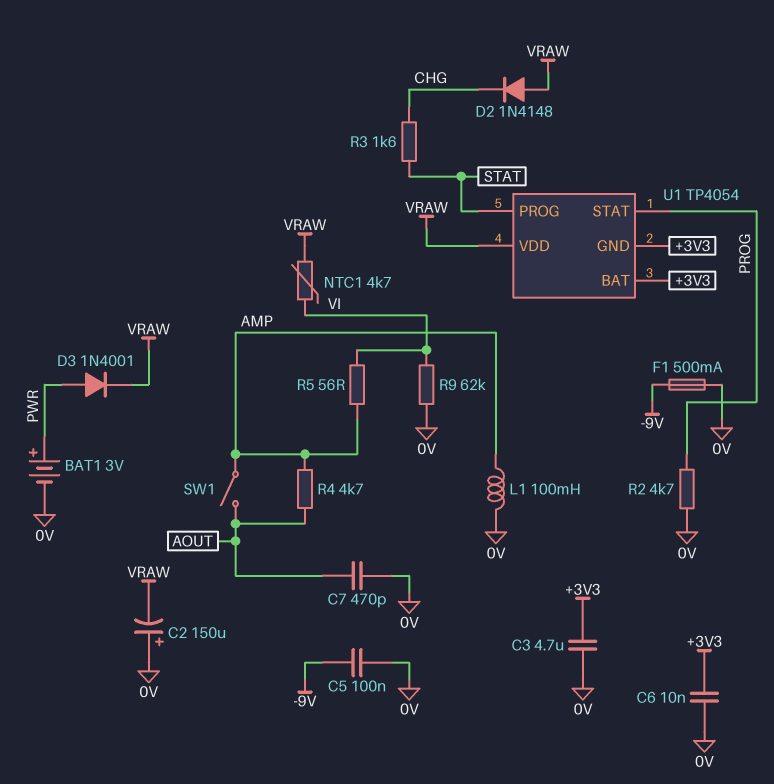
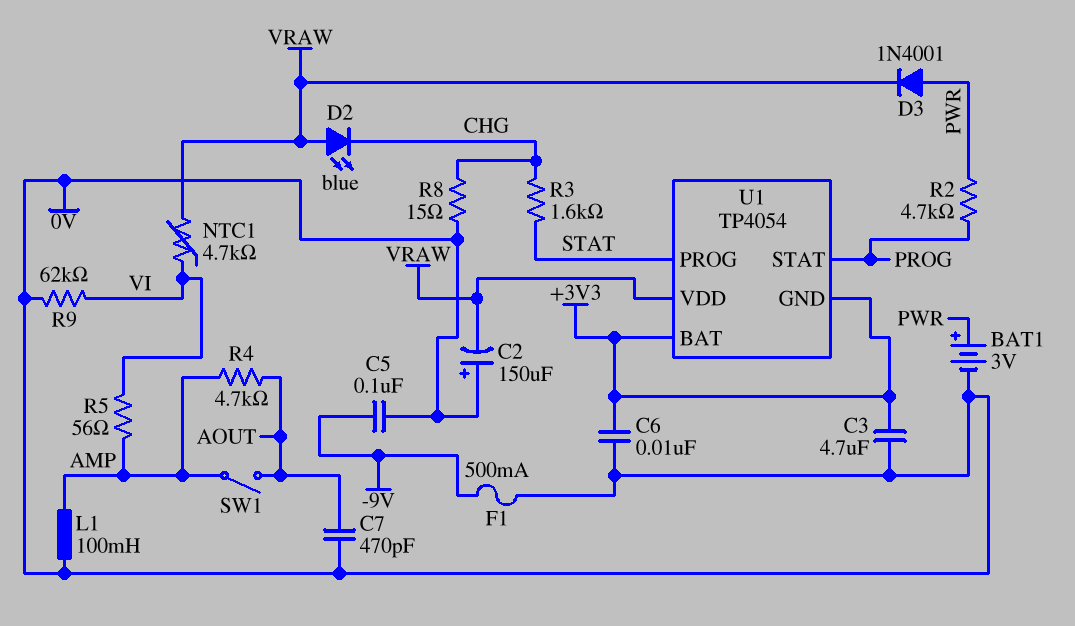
D2: diode 1N4148 (A VRAW, K CHG) -> LED blue (A VRAW, K CHG)
R2: 4.7k (0V, PROG) -> 4.7k (PROG, PWR)
R8: none -> 15 (0V, CHG)

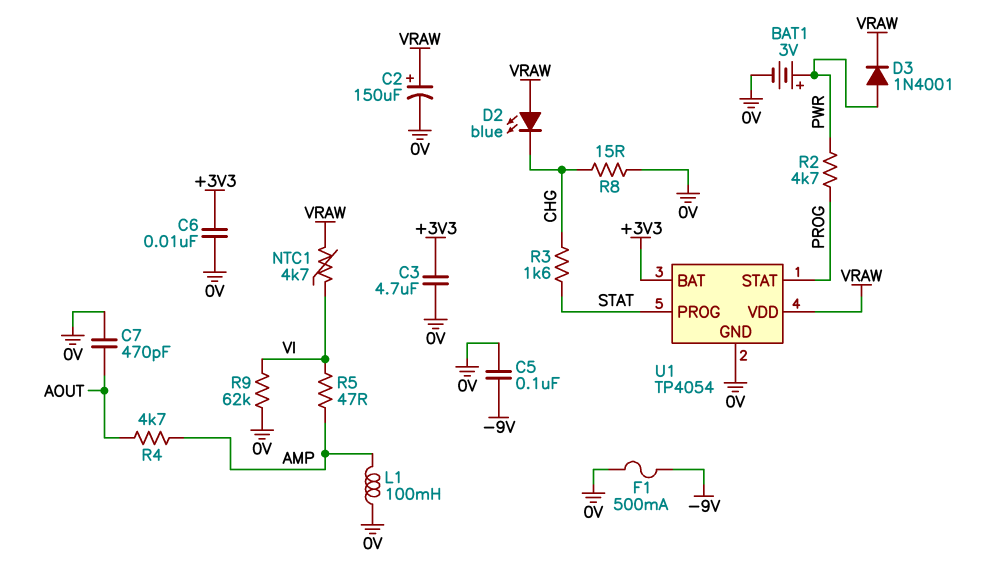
C2: 150uF (plus 0V, minus VRAW) -> 150uF (plus VRAW, minus 0V)
R5: 56 (AMP, VI) -> 47 (AMP, VI)
SW1: switch (AMP, AOUT) -> none
U1 pin GND: +3V3 -> 0V

